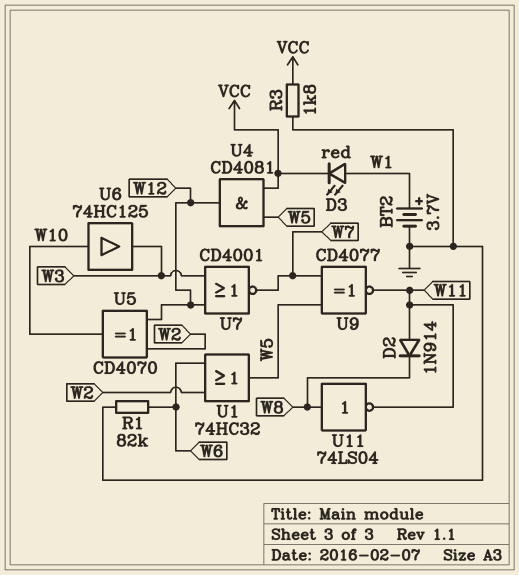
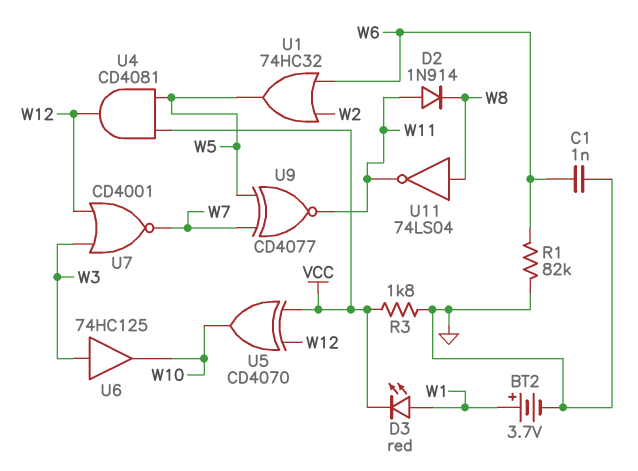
C1: none -> 1nF (GND, W6)
U5: XOR CD4070 (in W2, in W12, out W10) -> XOR CD4070 (in VCC, in W12, out W10)
U6: buffer 74HC125 (in W10, out W3) -> buffer 74HC125 (in W3, out W10)

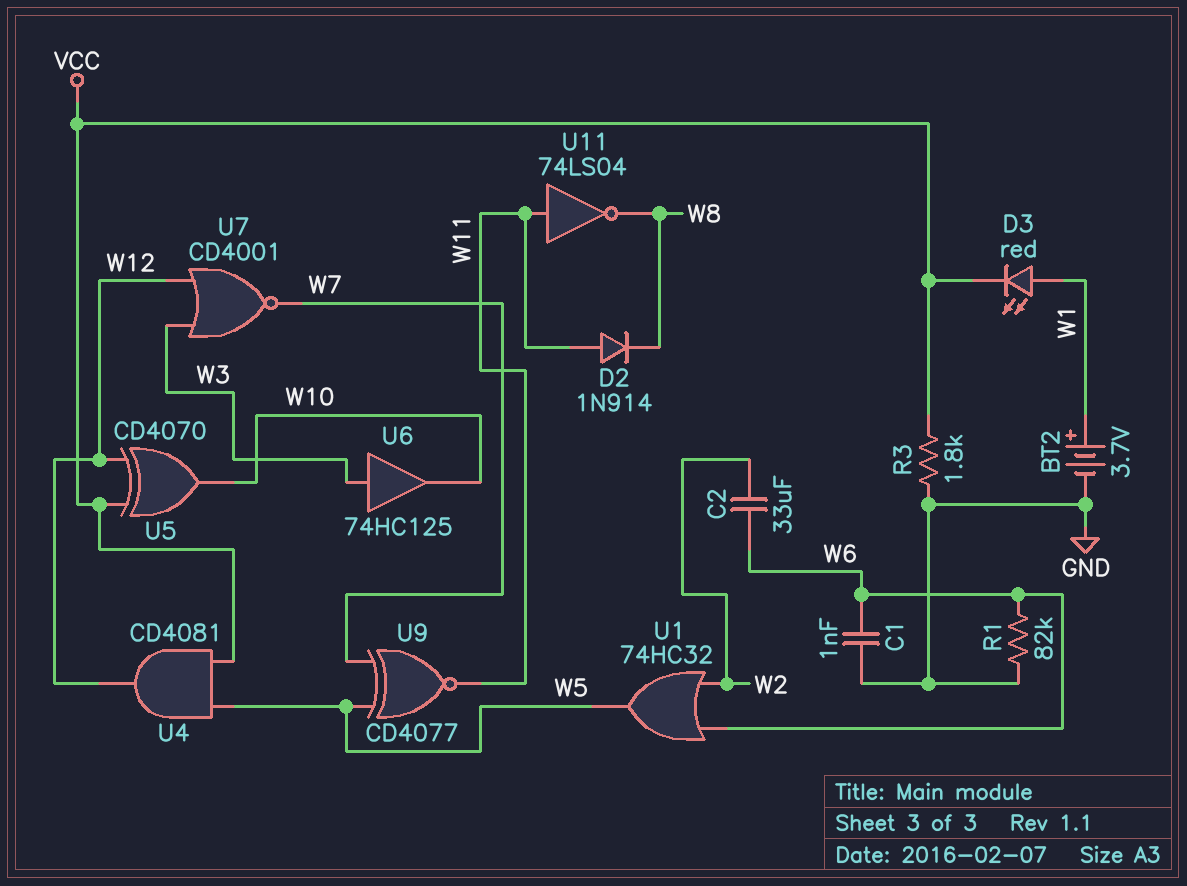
C2: none -> 33uF (W2, W6)
U11: NOT 74LS04 (in W8, out W11) -> NOT 74LS04 (in W11, out W8)

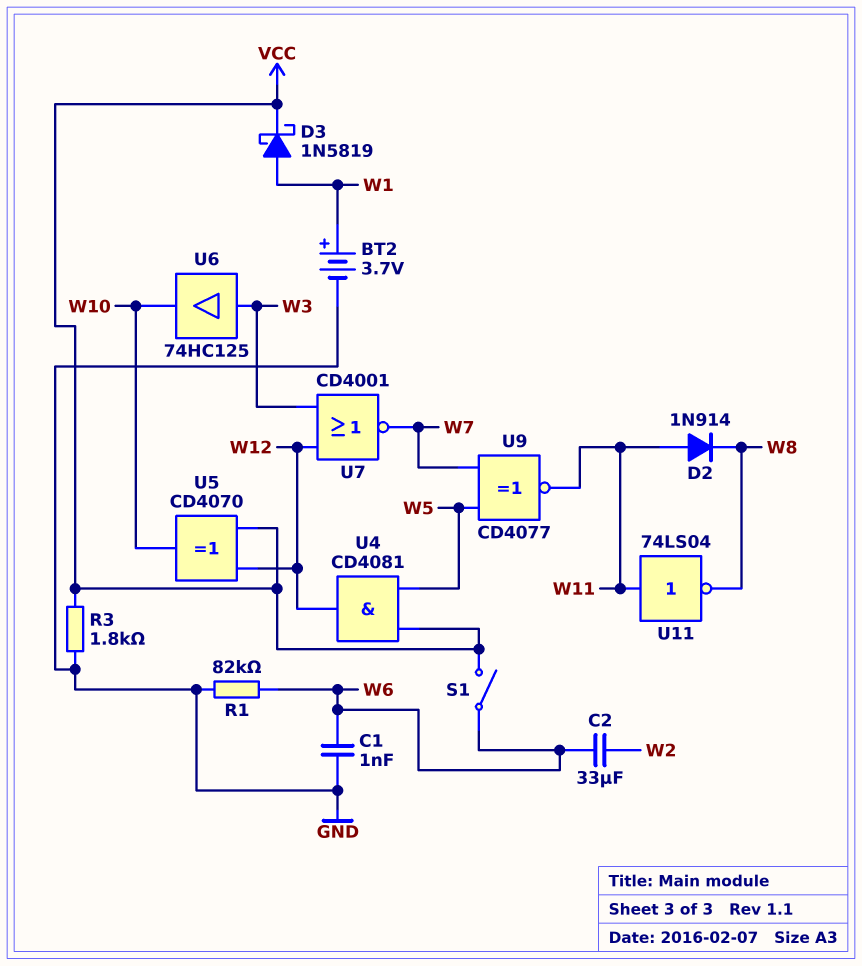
D3: LED red (A W1, K VCC) -> schottky 1N5819 (A W1, K VCC)
S1: none -> switch (VCC, W6)
U1: OR 74HC32 (in W2, in W6, out W5) -> none

